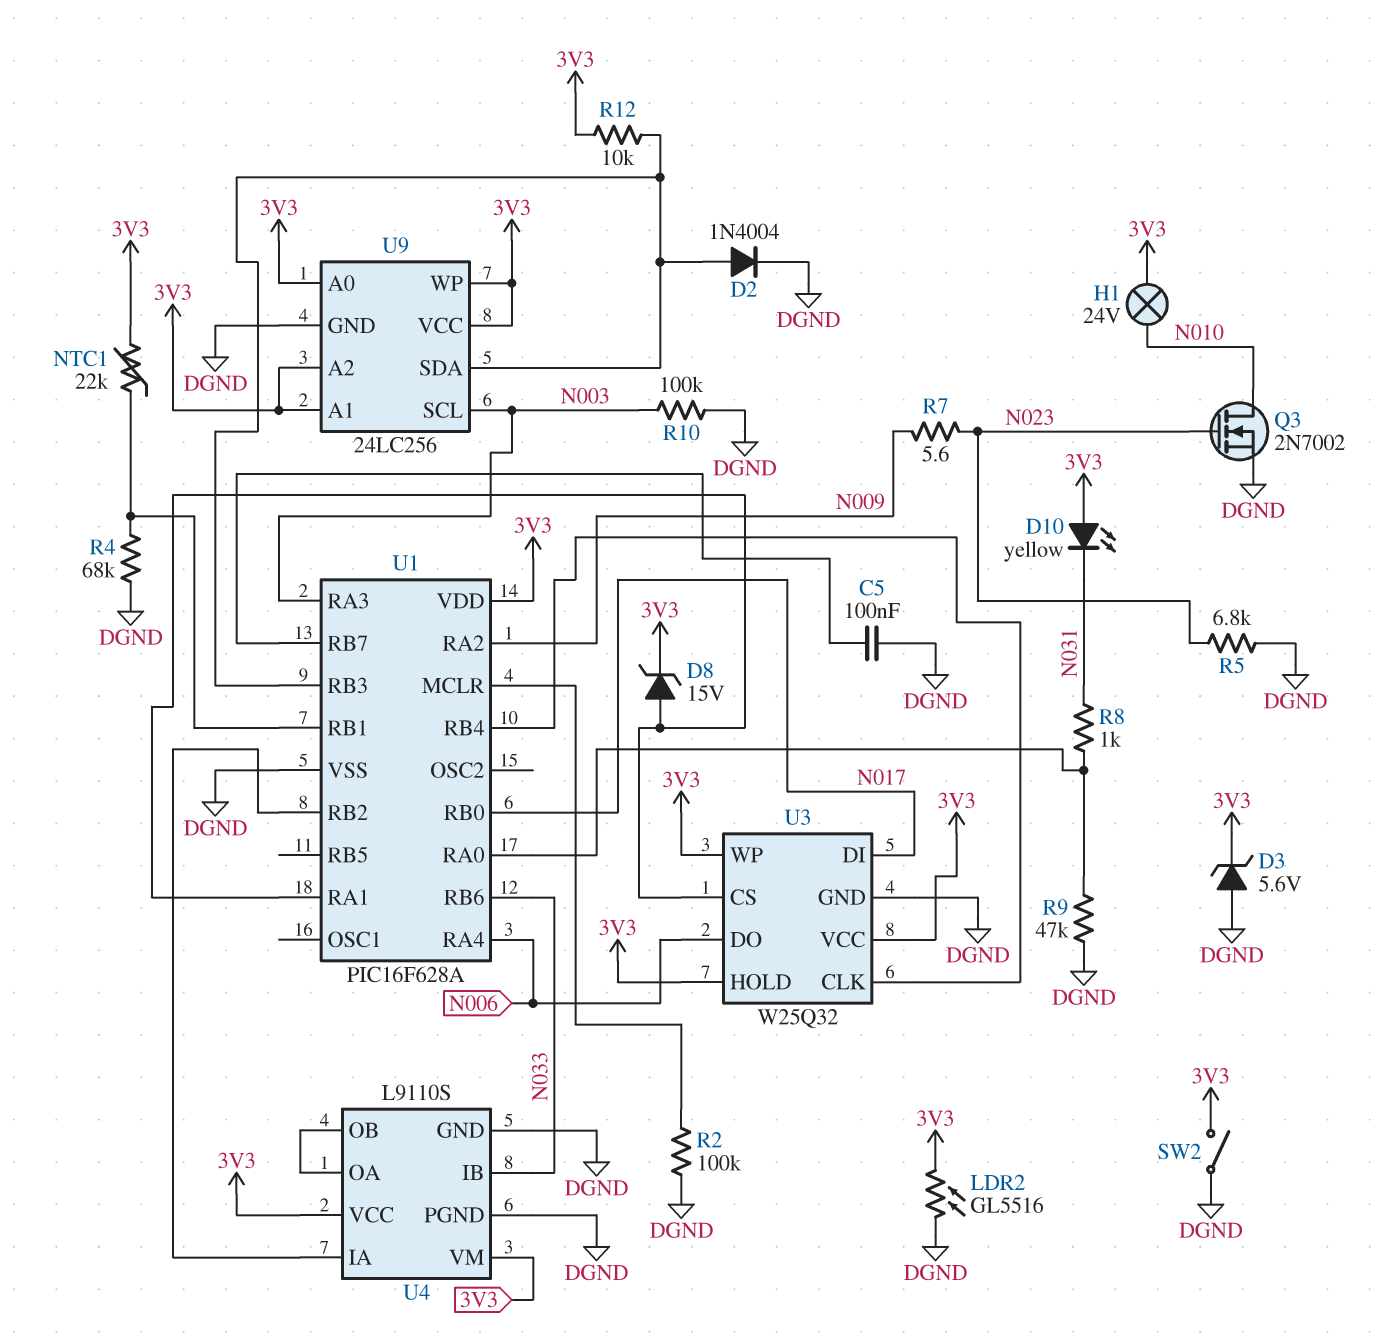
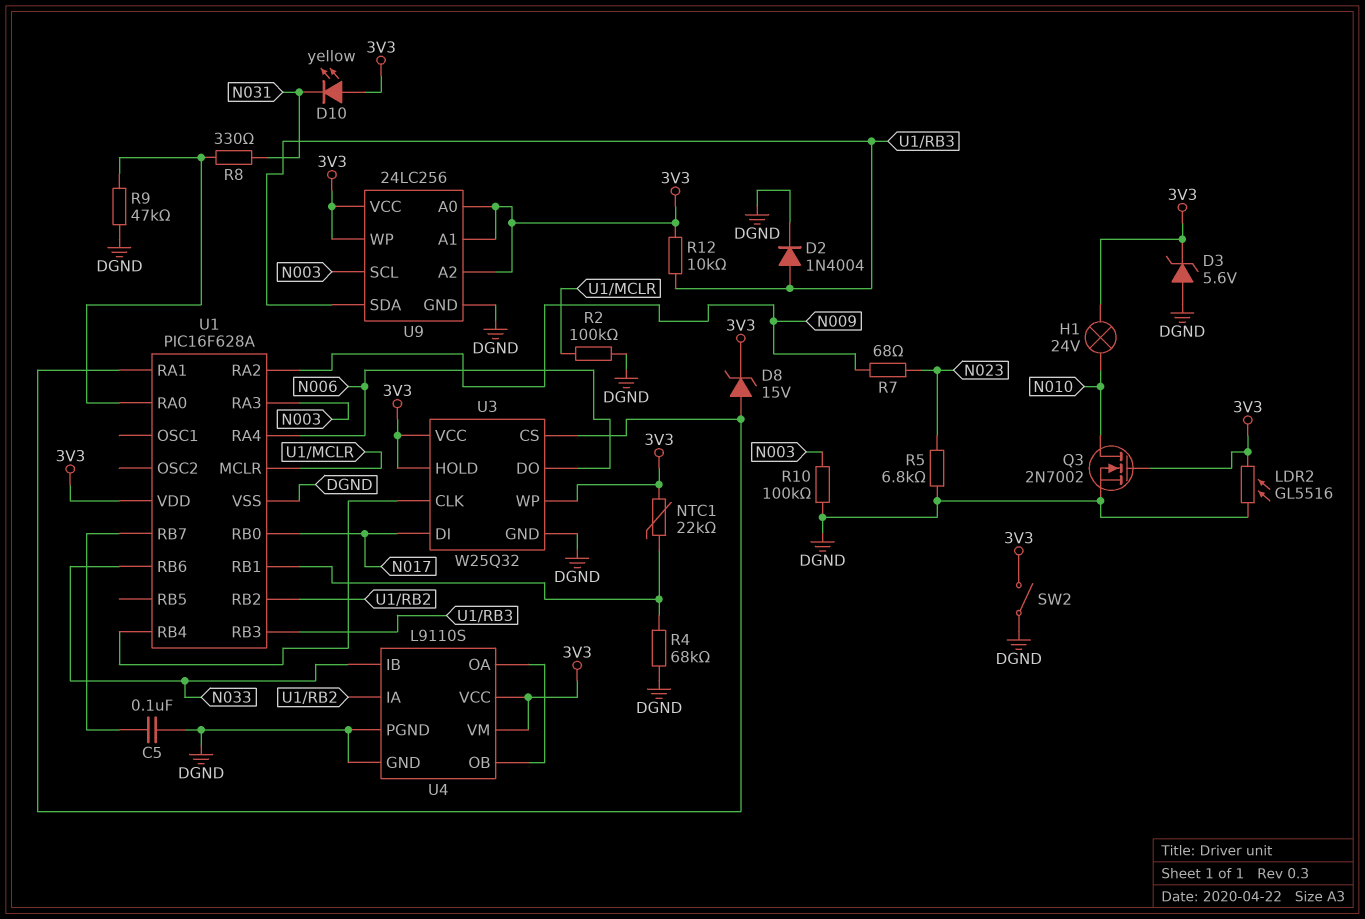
Q3: NMOS 2N7002 (G N023, D N010, S DGND) -> NMOS 2N7002 (G 3V3, D N010, S DGND)
R7: 5.6 (N009, N023) -> 68 (N009, N023)
R8: 1k (N031, U1/RA0) -> 330 (N031, U1/RA0)

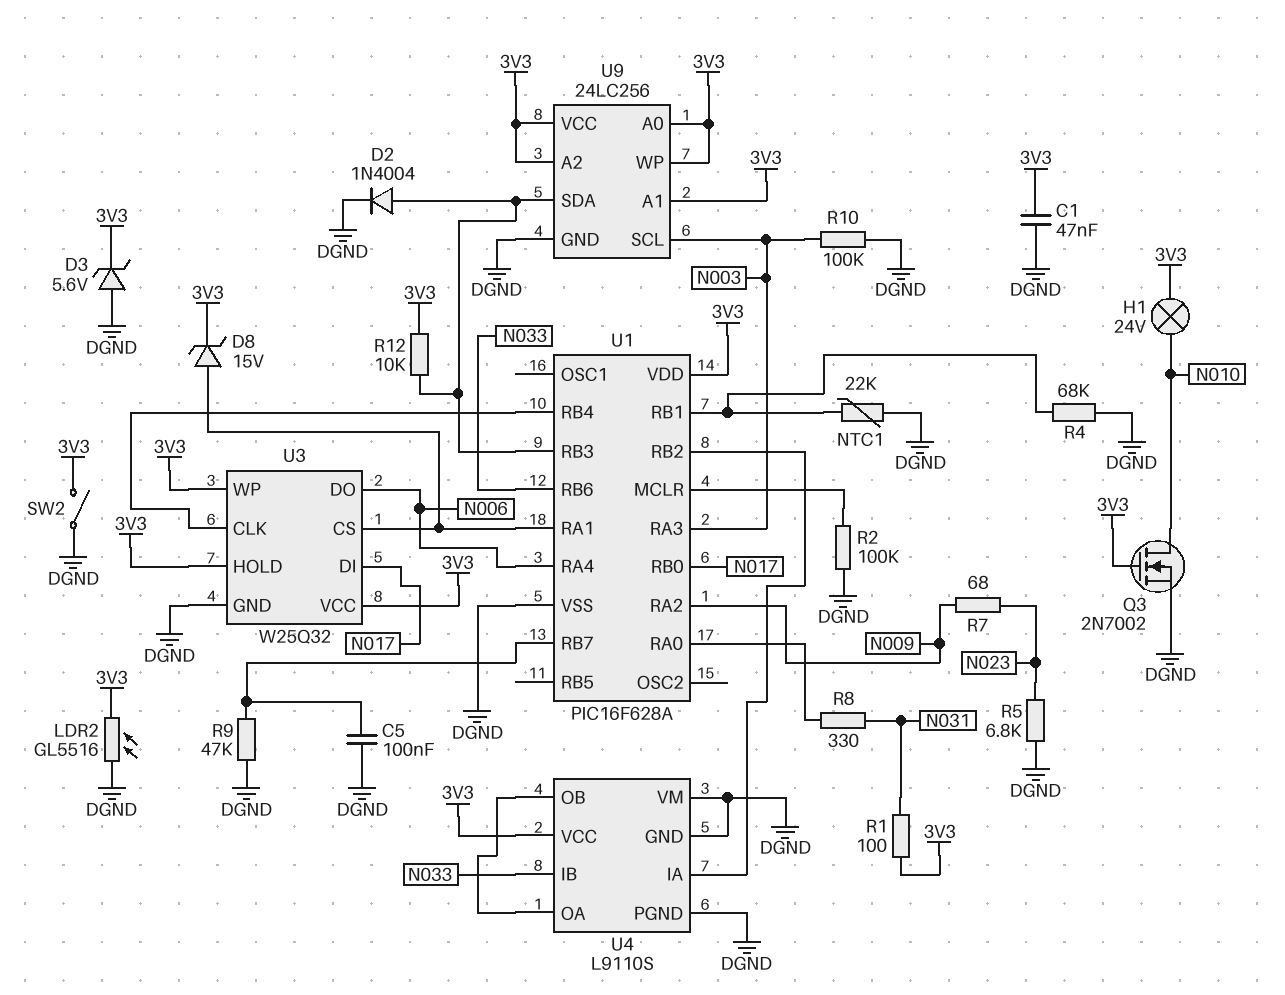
C1: none -> 47nF (3V3, DGND)
D10: LED yellow (A 3V3, K N031) -> none
NTC1: 22k (3V3, U1/RB1) -> 22k (DGND, U1/RB1)
R1: none -> 100 (3V3, N031)
R9: 47k (DGND, U1/RA0) -> 47k (DGND, U1/RB7)
U4 pin VM: 3V3 -> DGND

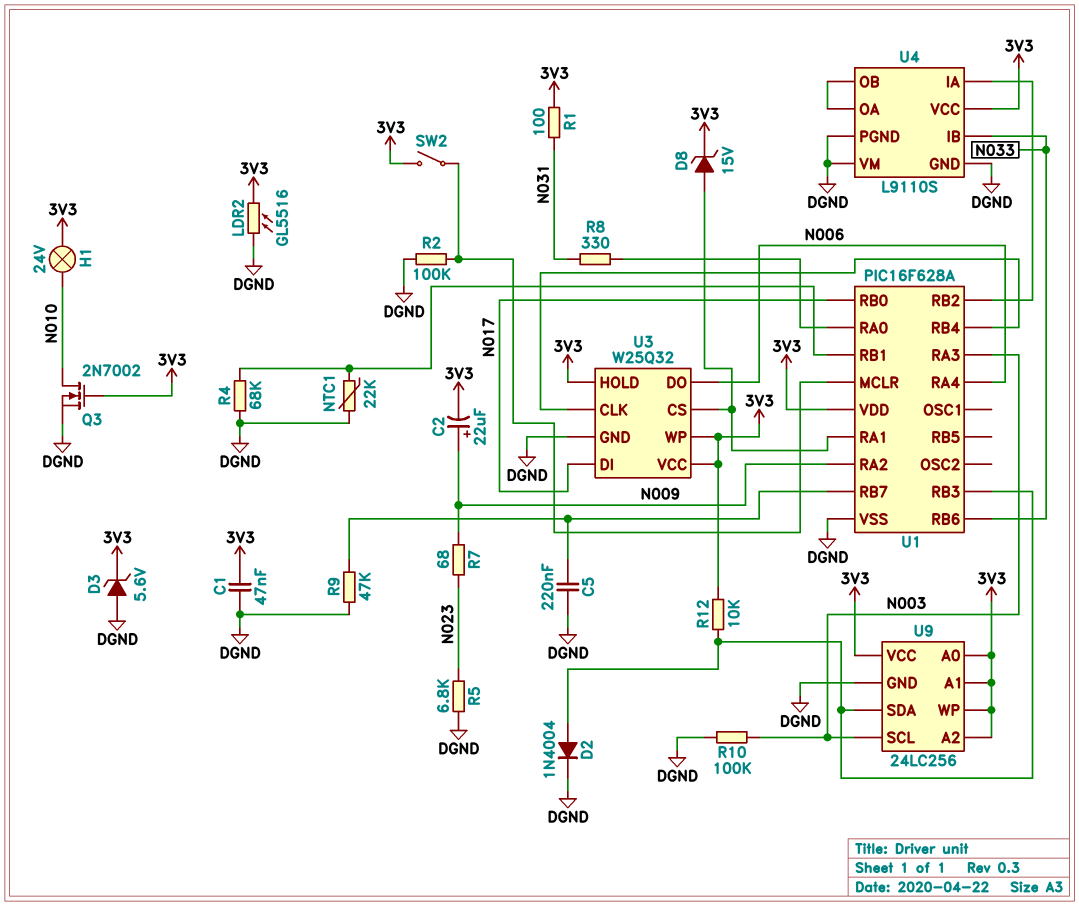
C2: none -> 22uF (plus N009, minus 3V3)
C5: 100nF (DGND, U1/RB7) -> 220nF (DGND, U1/RB7)
SW2: switch (3V3, DGND) -> switch (3V3, U1/MCLR)

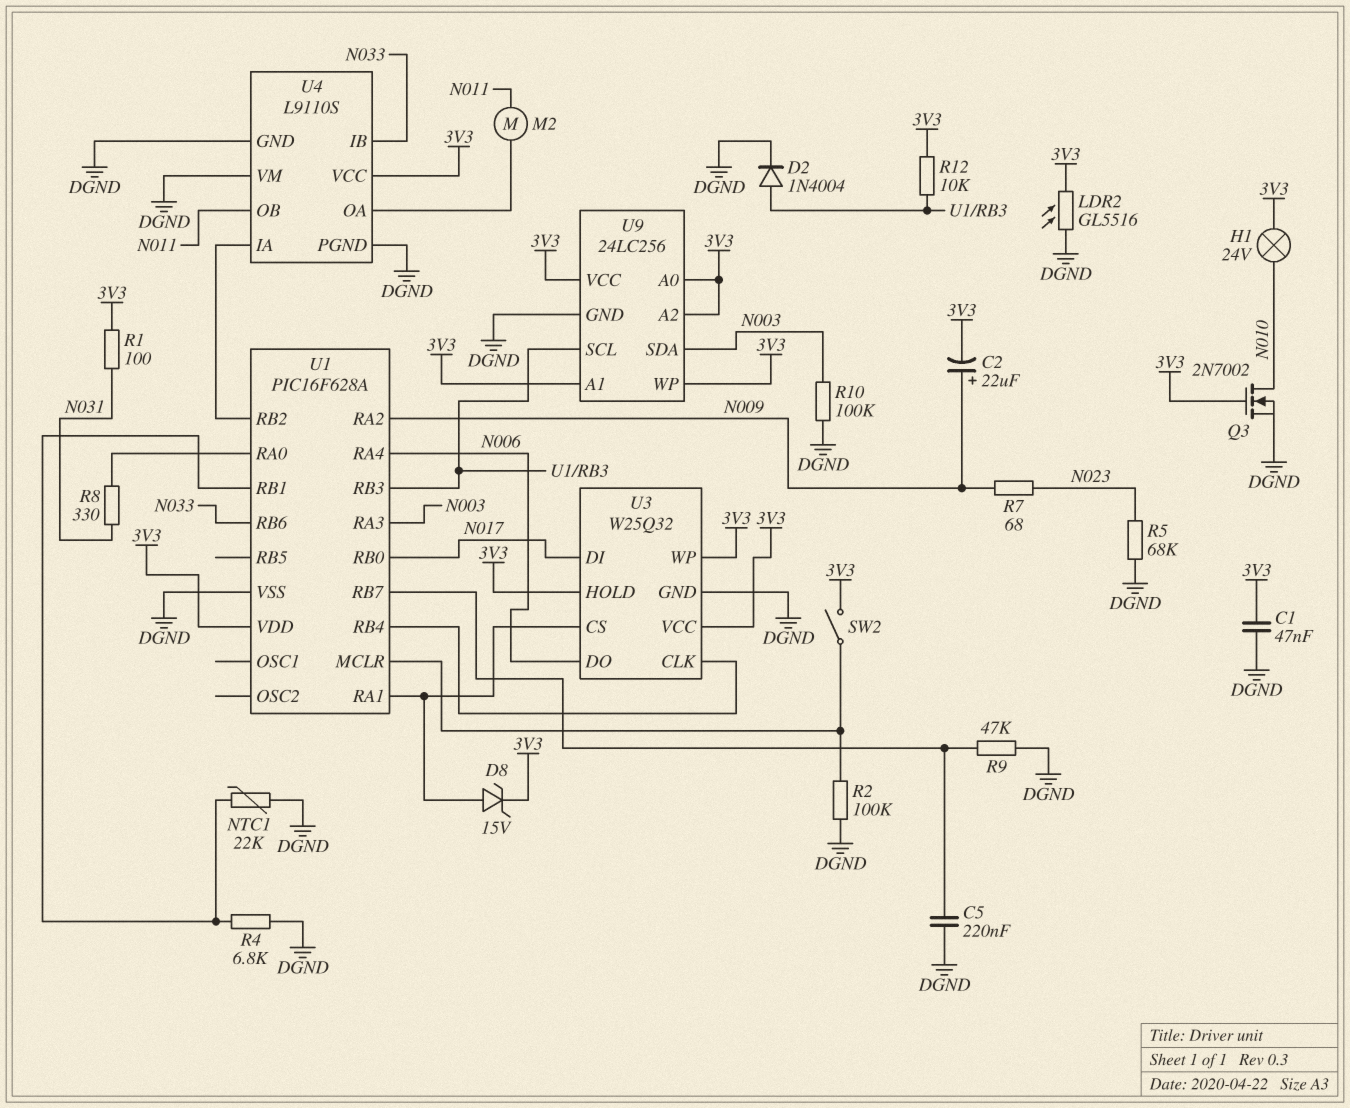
D3: zener 5.6V (A DGND, K 3V3) -> none
M2: none -> motor (N011, U4/OA)
R4: 68k (DGND, U1/RB1) -> 6.8k (DGND, U1/RB1)
R5: 6.8k (DGND, N023) -> 68k (DGND, N023)
U4 pin OB: U4/OA -> N011
U9 pin SCL: N003 -> U1/RB3
U9 pin SDA: U1/RB3 -> N003

